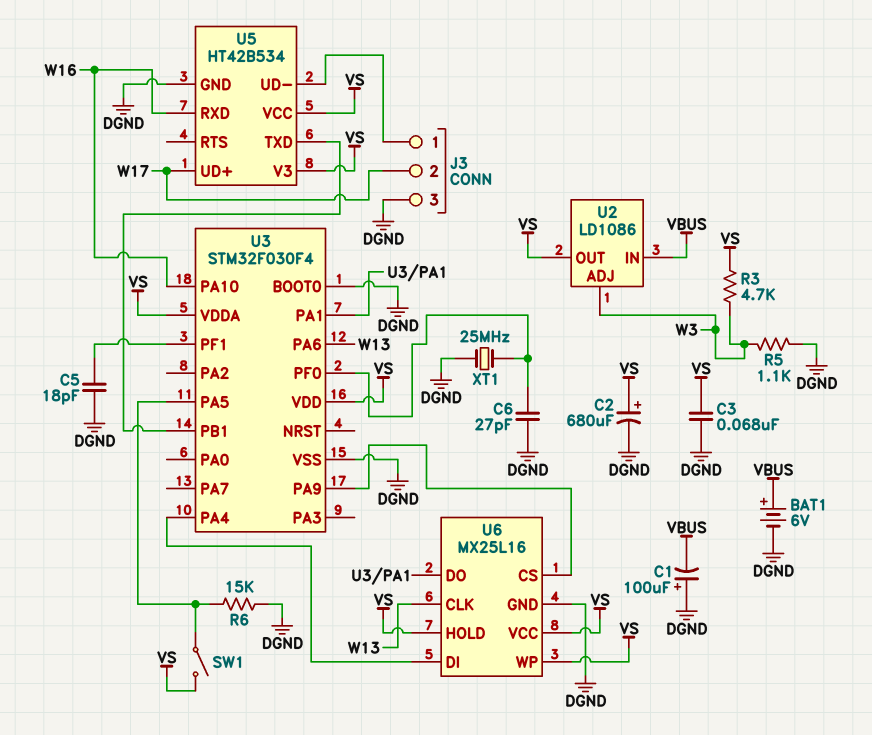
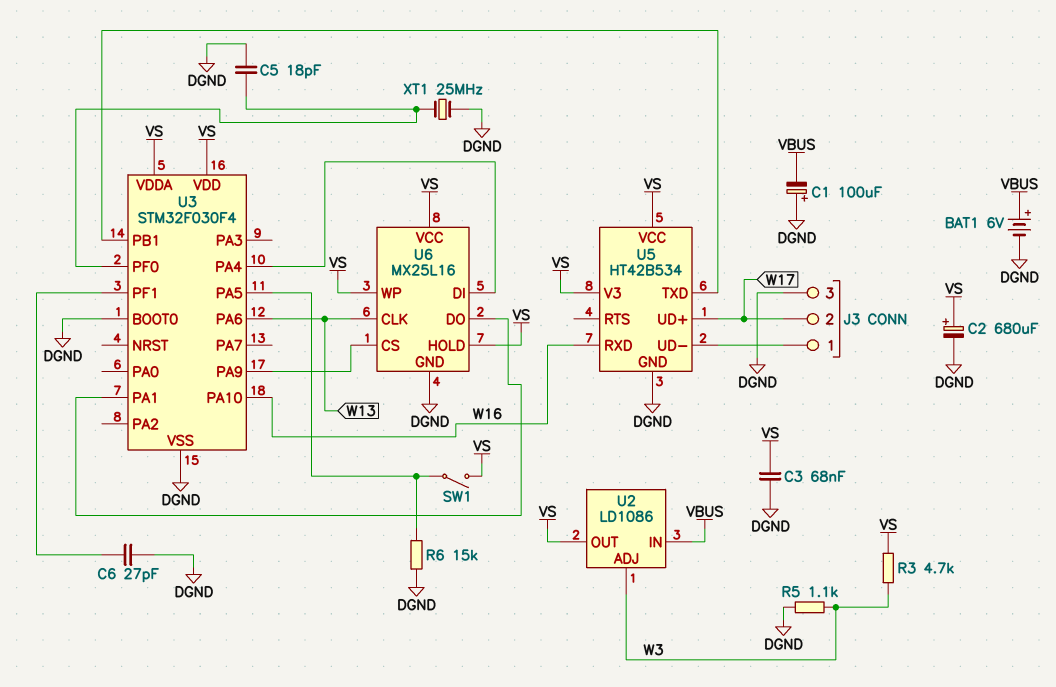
C5: 18pF (DGND, U3/PF1) -> 18pF (DGND, U3/PF0)
C6: 27pF (DGND, U3/PF0) -> 27pF (DGND, U3/PF1)

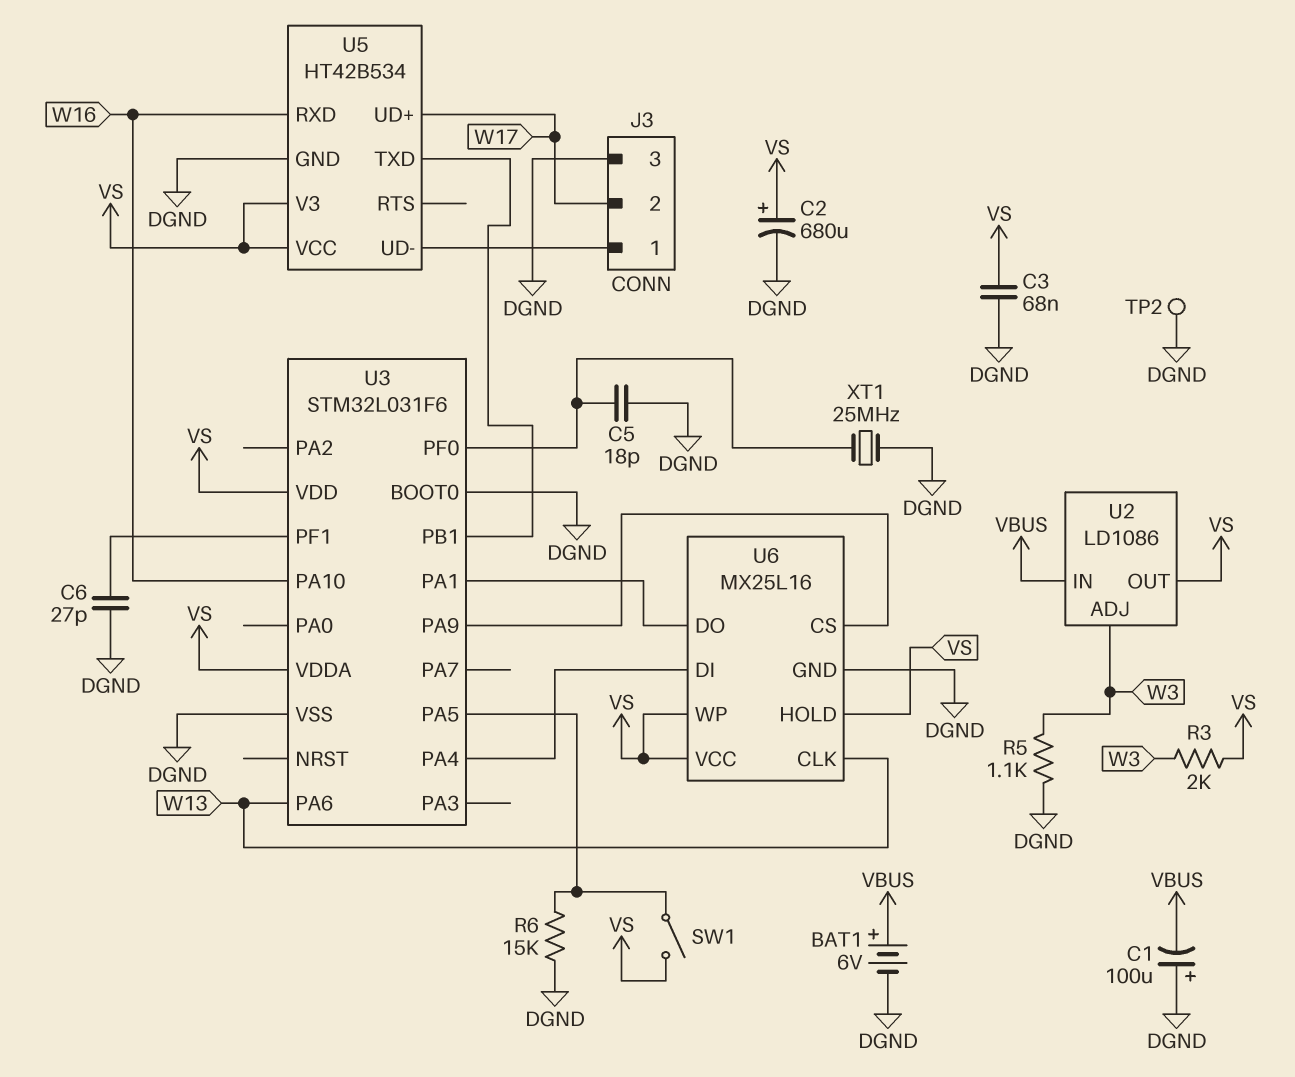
R3: 4.7k (VS, W3) -> 2k (VS, W3)
TP2: none -> test point (DGND)
U3: STM32F030F4 -> STM32L031F6

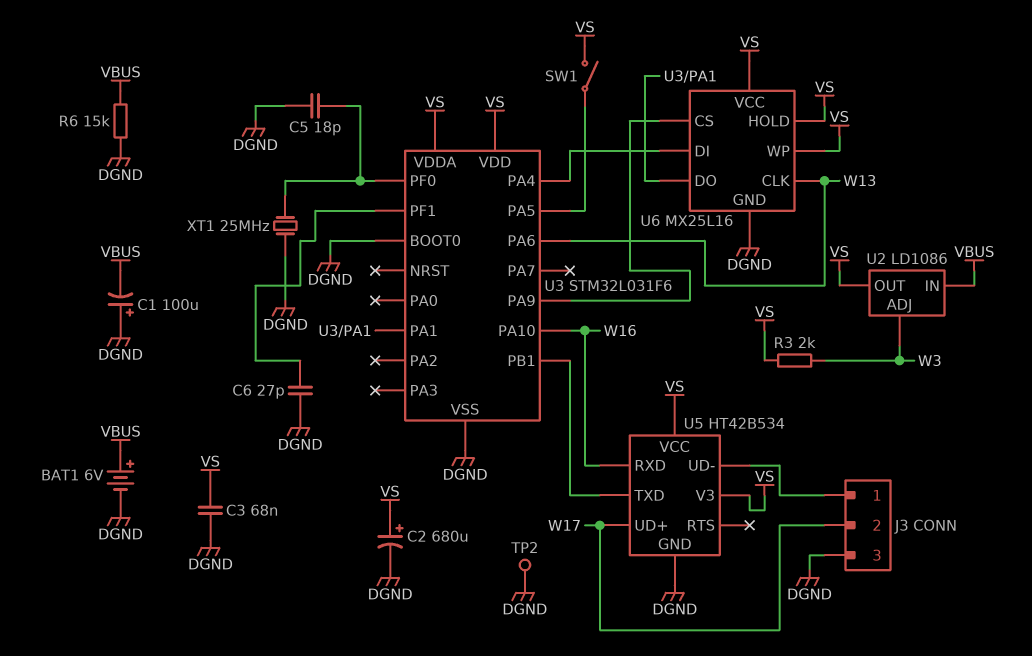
R5: 1.1k (DGND, W3) -> none
R6: 15k (DGND, U3/PA5) -> 15k (DGND, VBUS)

